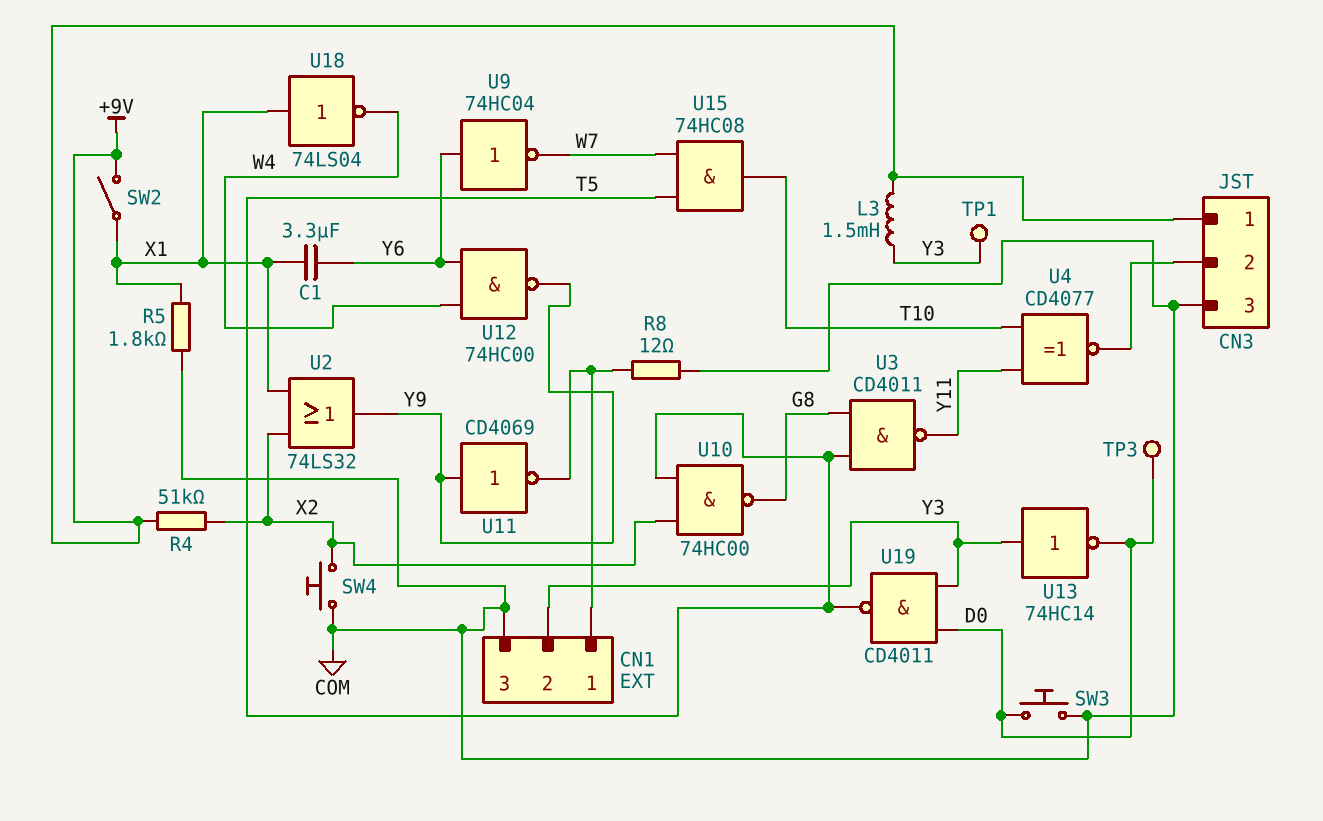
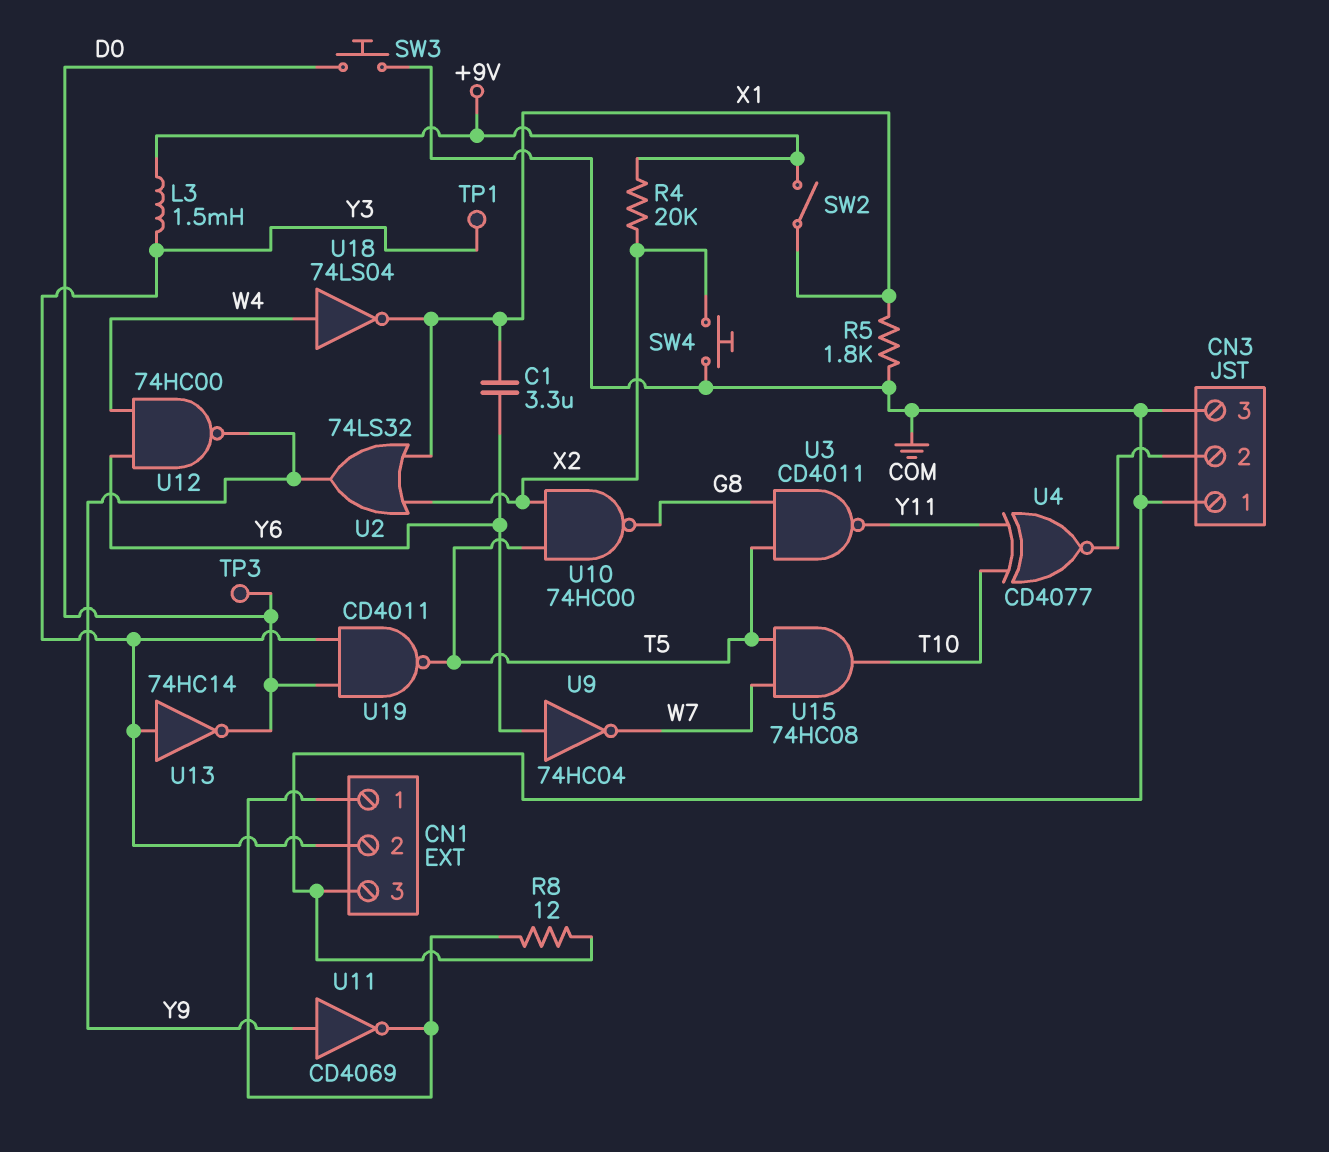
CN3 pin 1: +9V -> COM
R4: 51k (+9V, X2) -> 20k (+9V, X2)
U18: NOT 74LS04 (in X1, out W4) -> NOT 74LS04 (in W4, out X1)

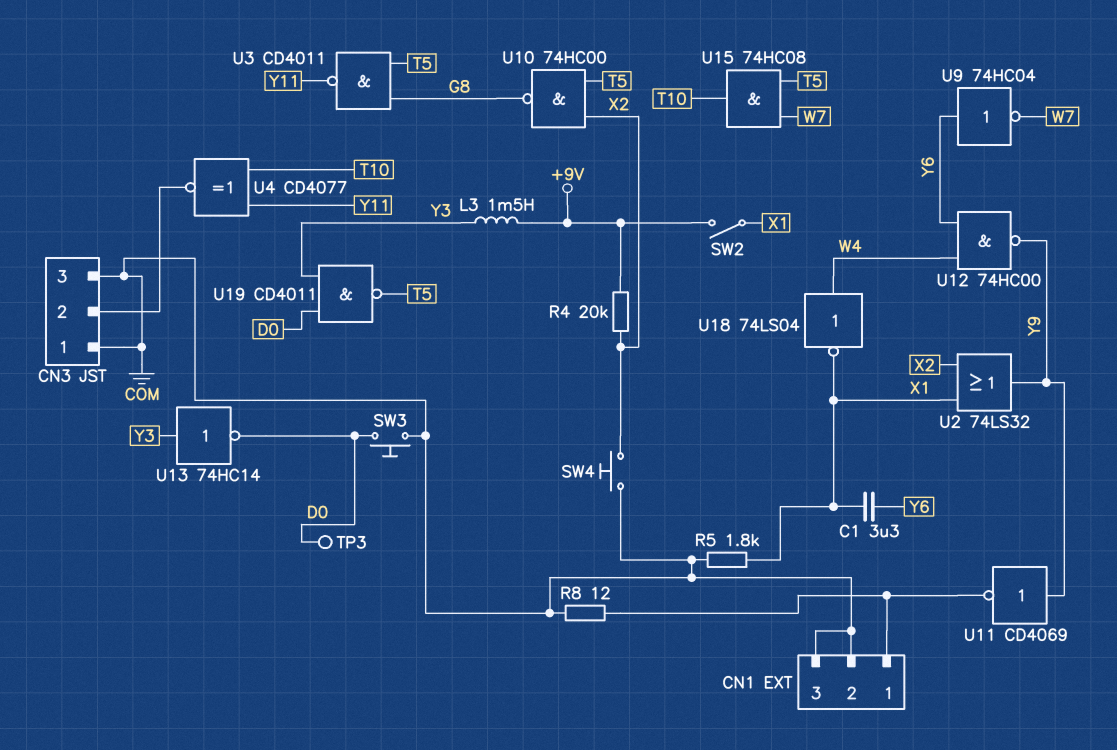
CN1 pin 2: Y3 -> COM
TP1: test point (Y3) -> none

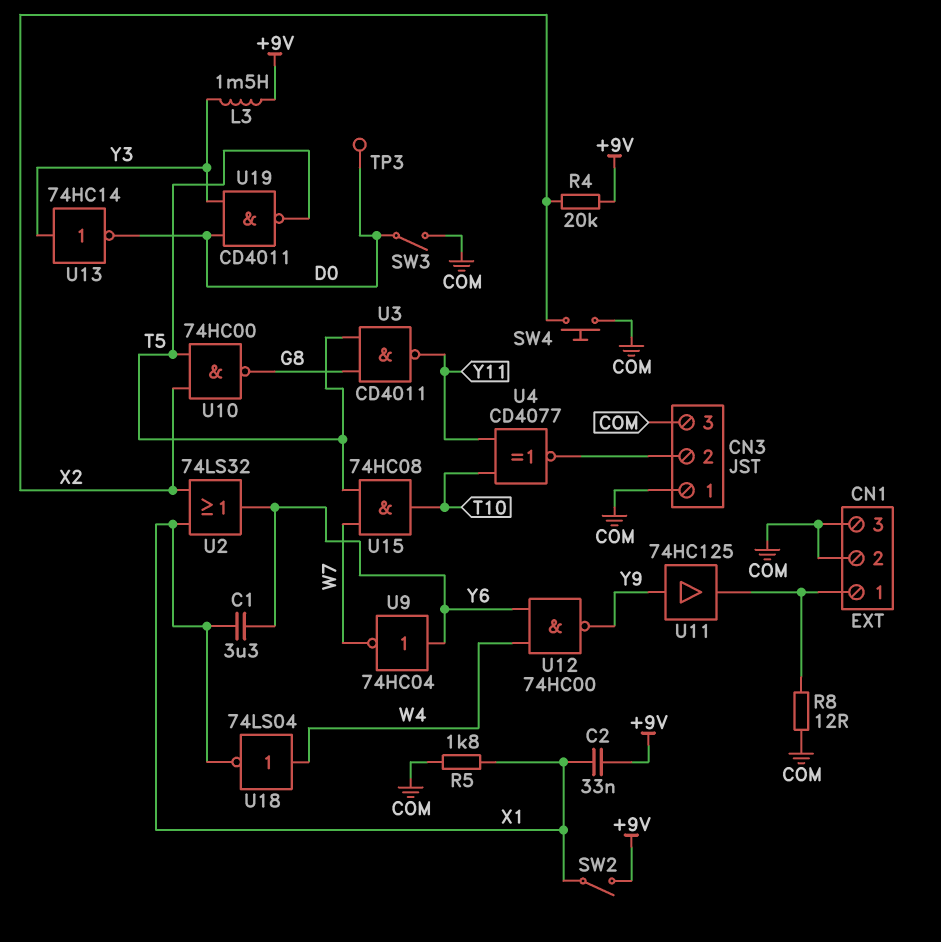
C2: none -> 33nF (+9V, X1)
SW3: button (COM, D0) -> switch (COM, D0)
U2: OR 74LS32 (in X1, in X2, out Y9) -> OR 74LS32 (in X1, in X2, out Y6)
U11: NOT CD4069 (in Y9, out CN1/1) -> buffer 74HC125 (in Y9, out CN1/1)

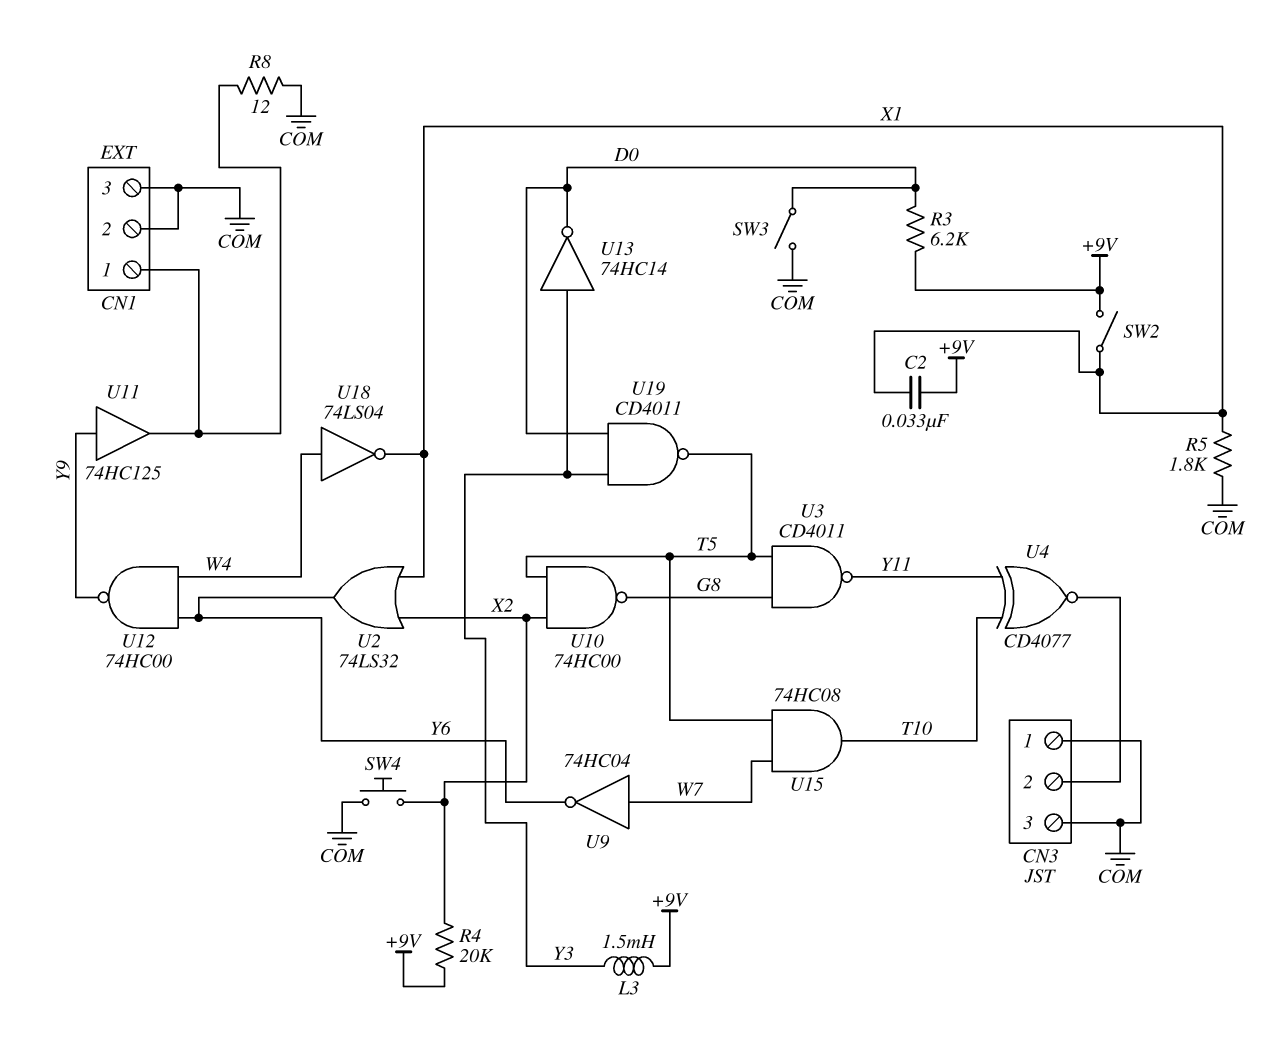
C1: 3.3uF (X1, Y6) -> none
R3: none -> 6.2k (+9V, D0)
TP3: test point (D0) -> none
U9: NOT 74HC04 (in Y6, out W7) -> NOT 74HC04 (in W7, out Y6)

